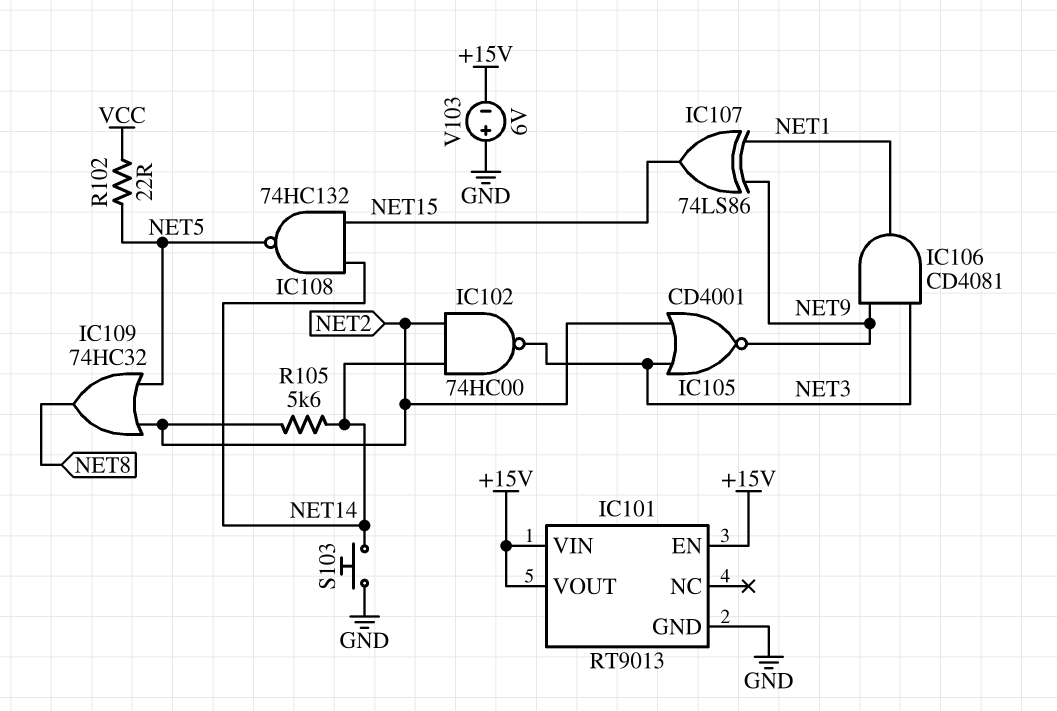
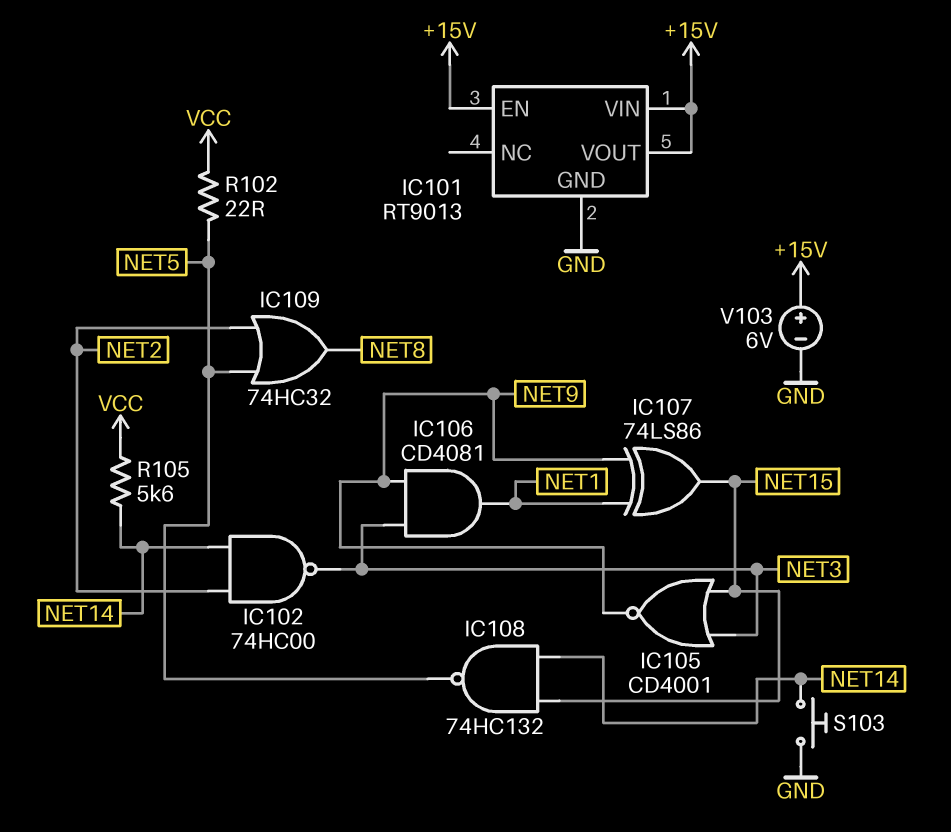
IC105: NOR CD4001 (in NET2, in NET3, out NET9) -> NOR CD4001 (in NET3, in NET15, out NET9)
R105: 5.6k (NET2, NET14) -> 5.6k (NET14, VCC)
V103: 6V (plus GND, minus +15V) -> 6V (plus +15V, minus GND)

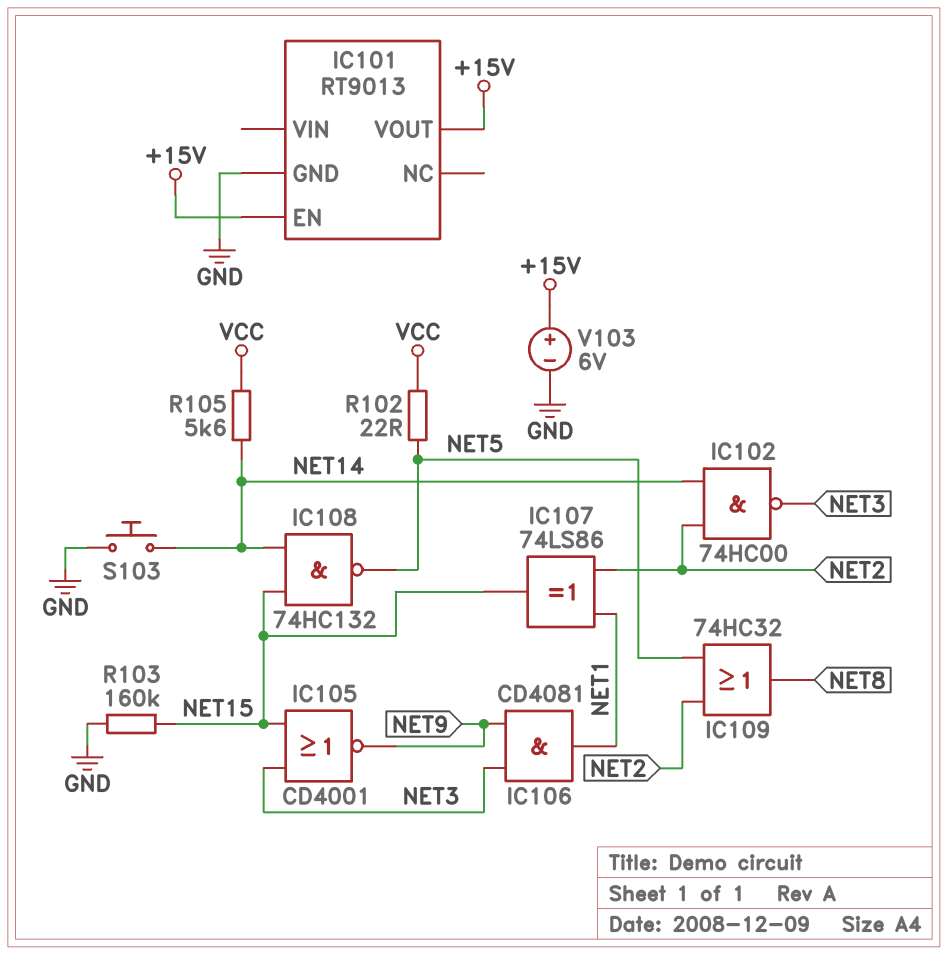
IC101 pin VIN: +15V -> none
IC107: XOR 74LS86 (in NET1, in NET9, out NET15) -> XOR 74LS86 (in NET1, in NET2, out NET15)
R103: none -> 160k (GND, NET15)

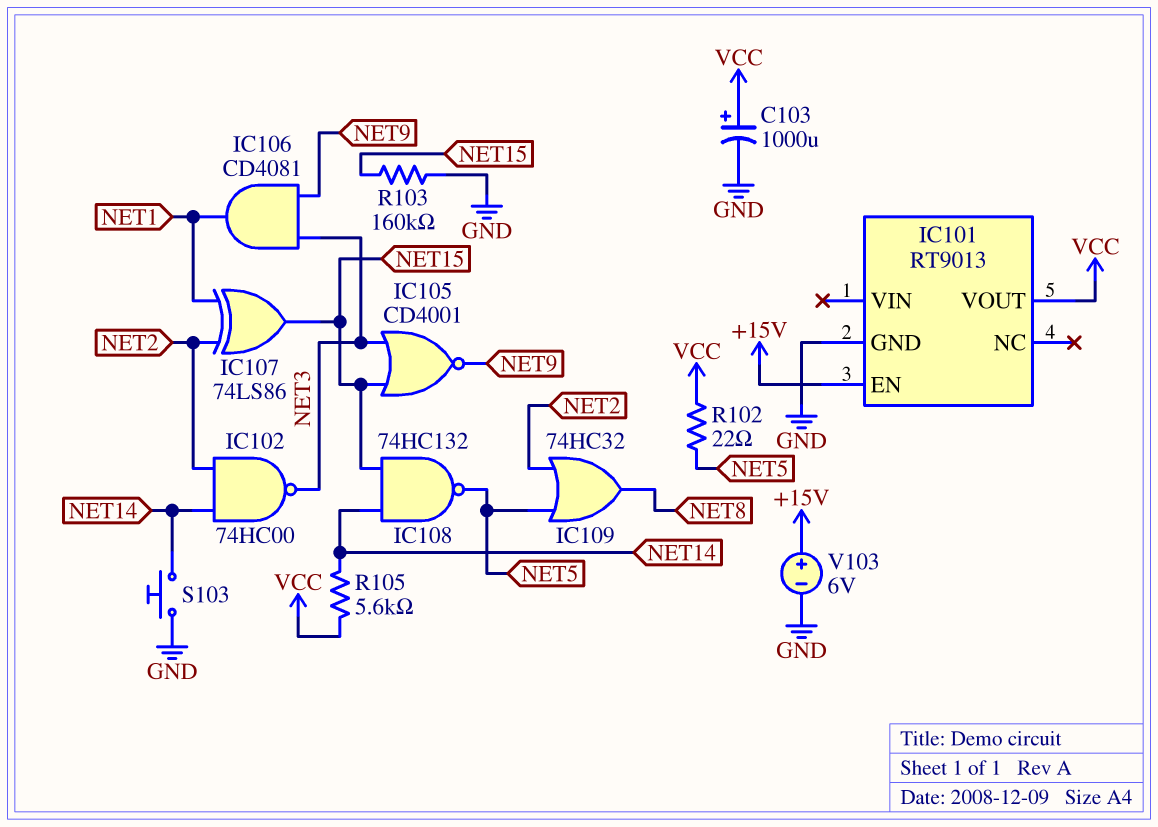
C103: none -> 1000uF (plus VCC, minus GND)
IC101 pin VOUT: +15V -> VCC

